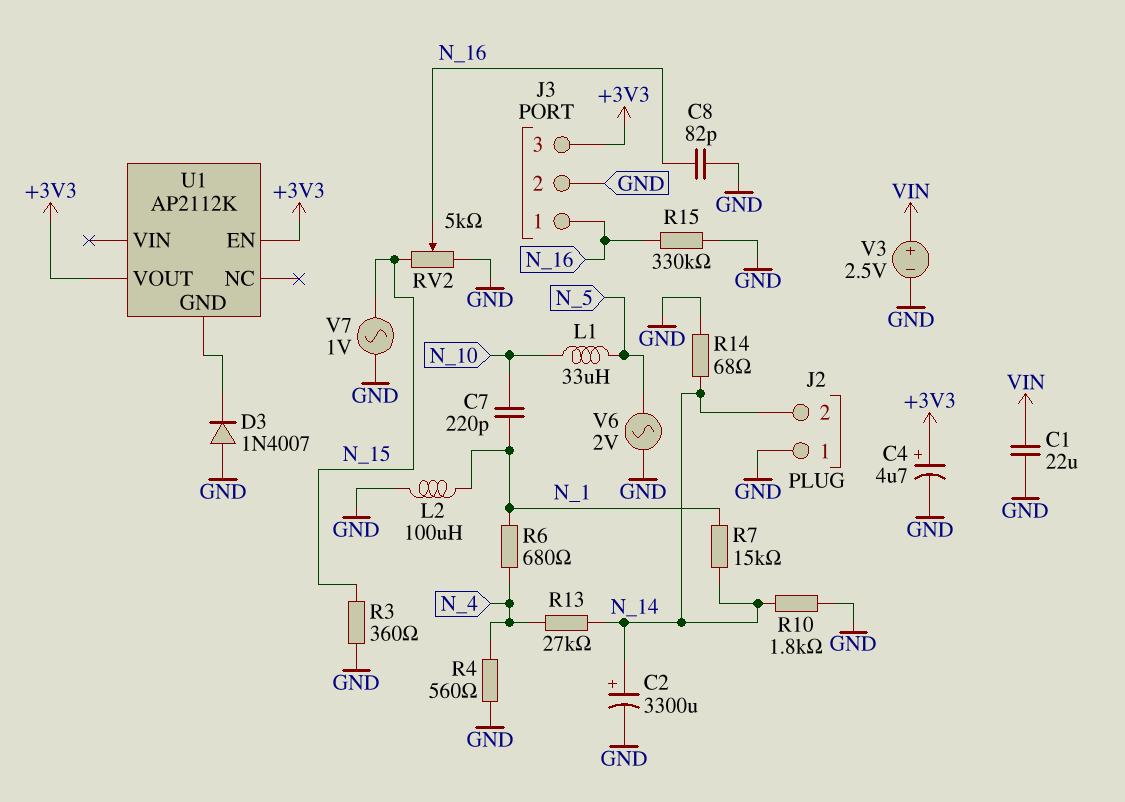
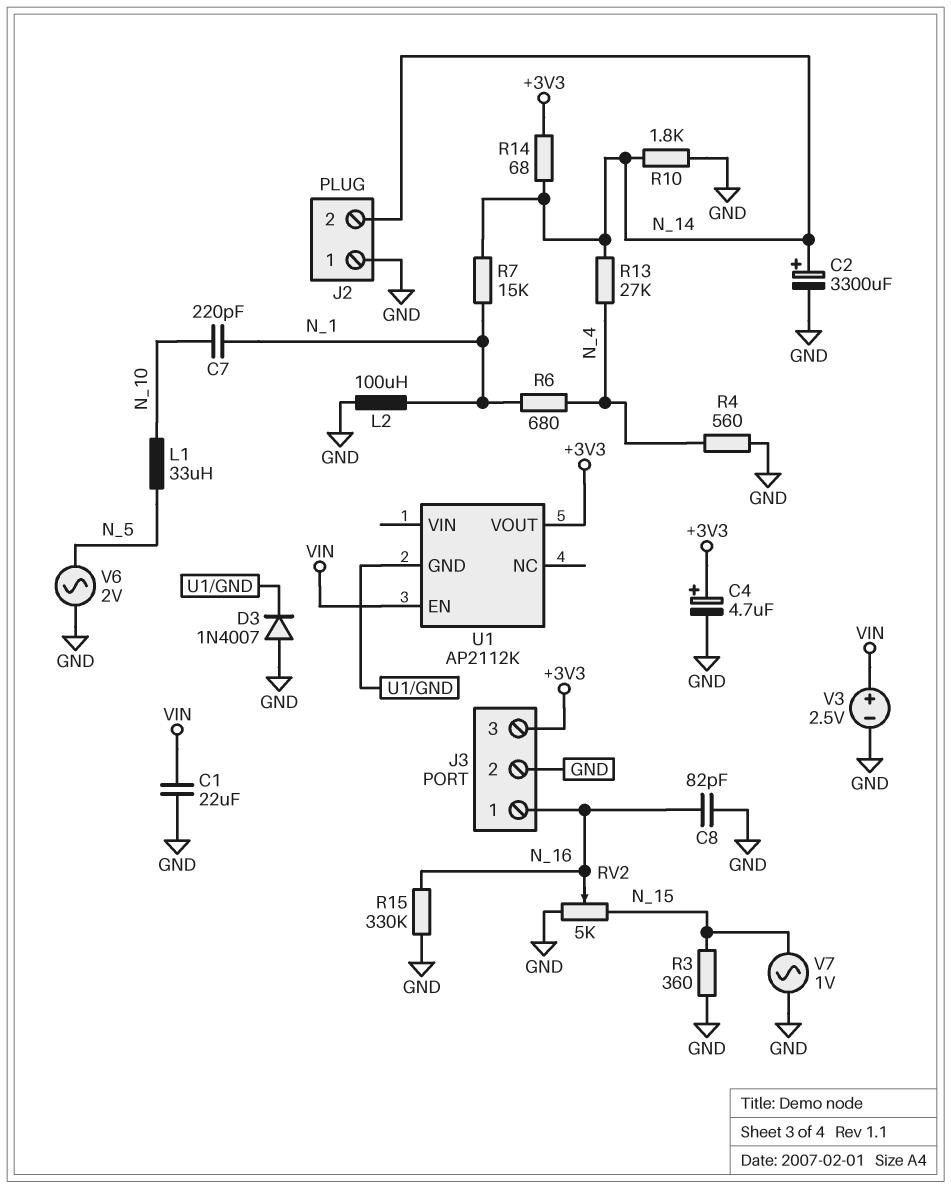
R14: 68 (GND, N_14) -> 68 (+3V3, N_14)
U1 pin EN: +3V3 -> VIN

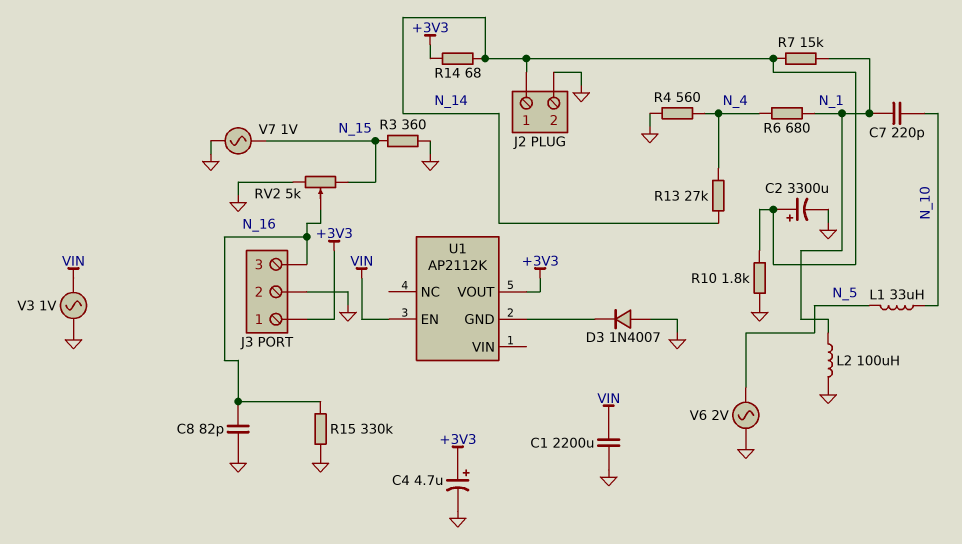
C1: 22uF (GND, VIN) -> 2200uF (GND, VIN)
J2 pin 1: GND -> N_14
J2 pin 2: N_14 -> GND
J3 pin 1: N_16 -> +3V3
J3 pin 3: +3V3 -> N_16
V3: 2.5V (plus VIN, minus GND) -> AC 1V (GND, VIN)

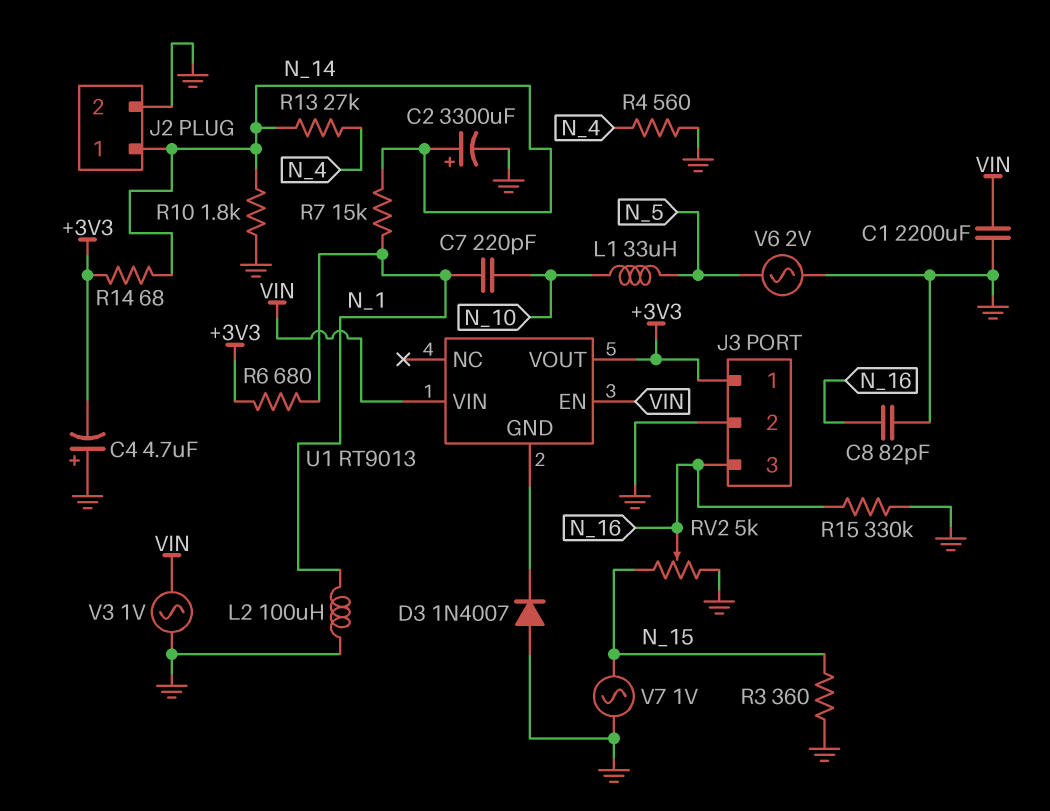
C4: 4.7uF (plus +3V3, minus GND) -> 4.7uF (plus GND, minus +3V3)
R6: 680 (N_1, N_4) -> 680 (+3V3, N_1)
U1: AP2112K -> RT9013
U1 pin VIN: none -> VIN

